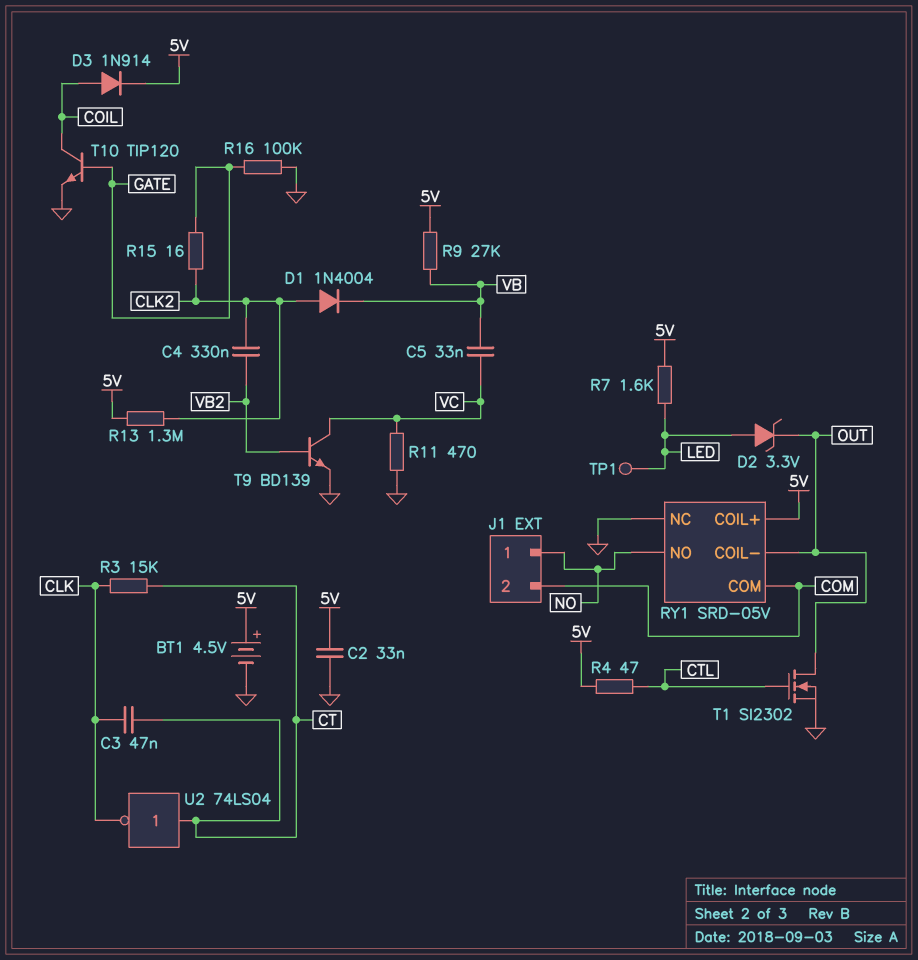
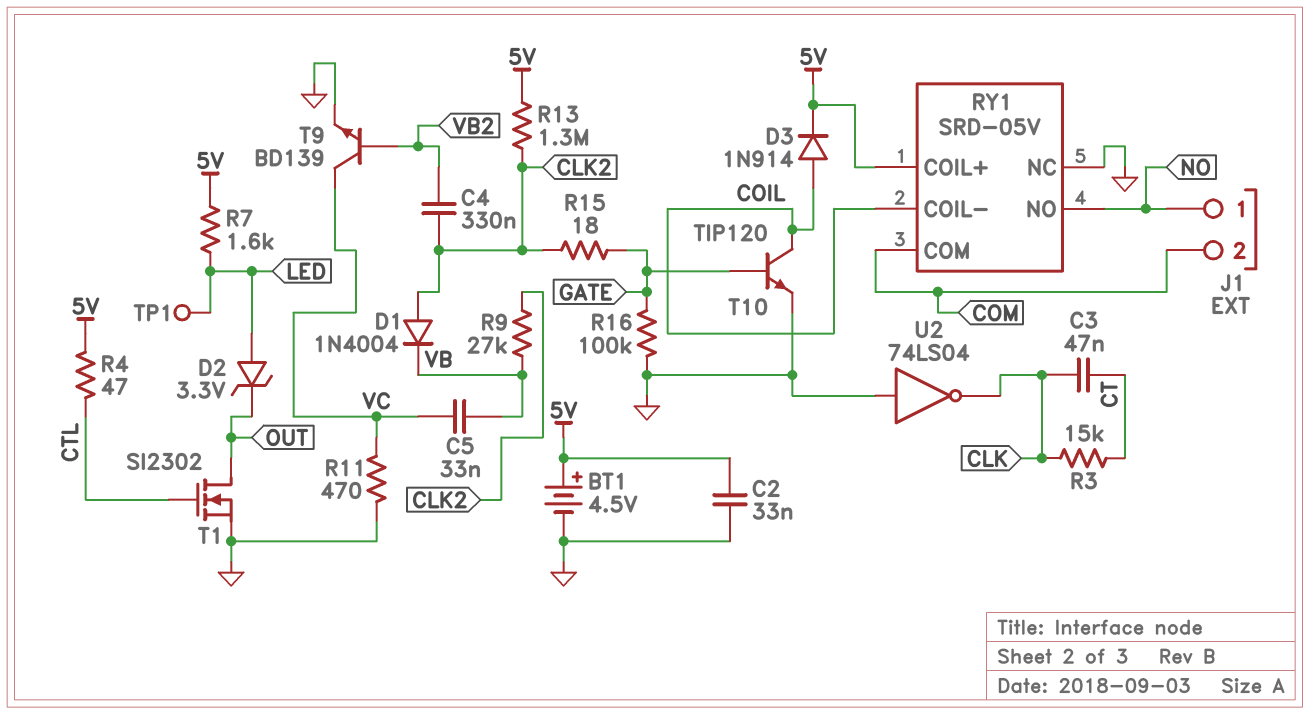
R9: 27k (5V, VB) -> 27k (CLK2, VB)
R15: 16 (CLK2, GATE) -> 18 (CLK2, GATE)
RY1 pin COIL-: OUT -> COIL
U2: NOT 74LS04 (in CT, out CLK) -> NOT 74LS04 (in GND, out CLK)

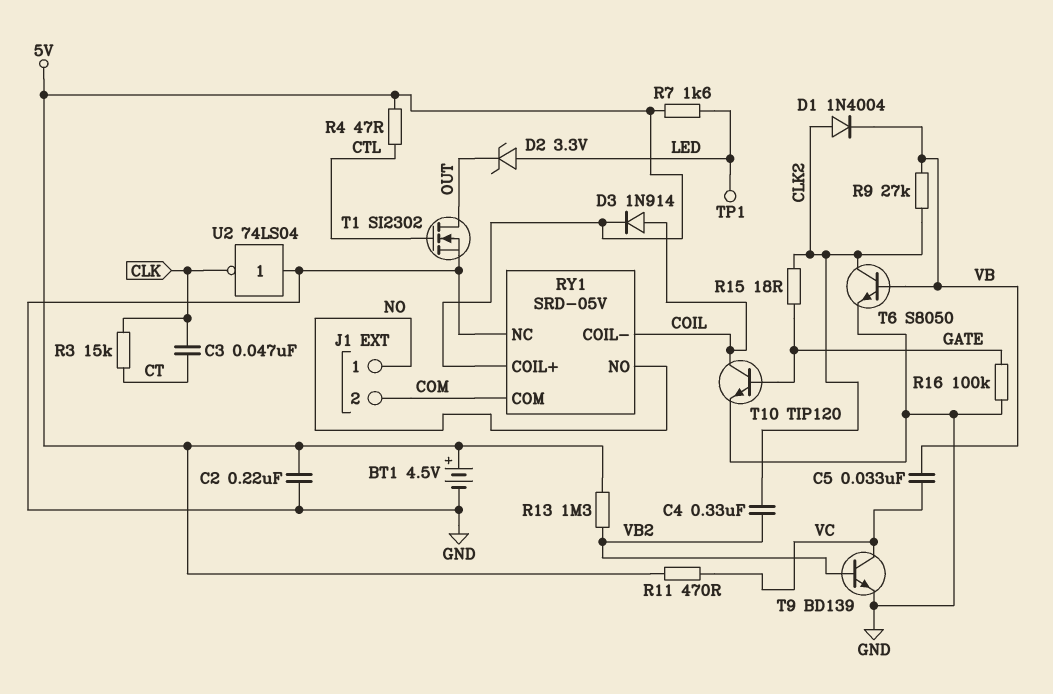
C2: 33nF (5V, GND) -> 220nF (5V, GND)
R11: 470 (GND, VC) -> 470 (5V, VC)
R13: 1.3M (5V, CLK2) -> 1.3M (5V, VB2)
T6: none -> NPN S8050 (B VB, C CLK2, E GND)

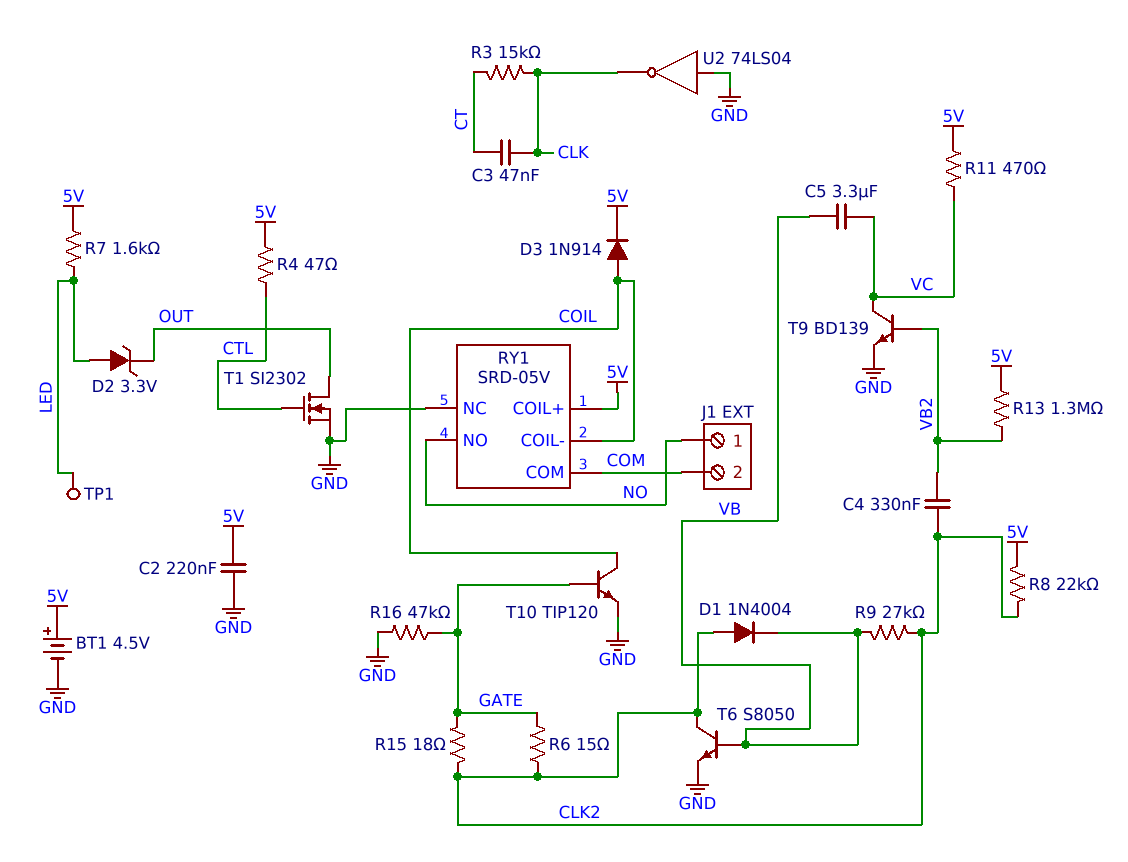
C5: 33nF (VB, VC) -> 3.3uF (VB, VC)
R6: none -> 15 (CLK2, GATE)
R8: none -> 22k (5V, CLK2)
R16: 100k (GATE, GND) -> 47k (GATE, GND)

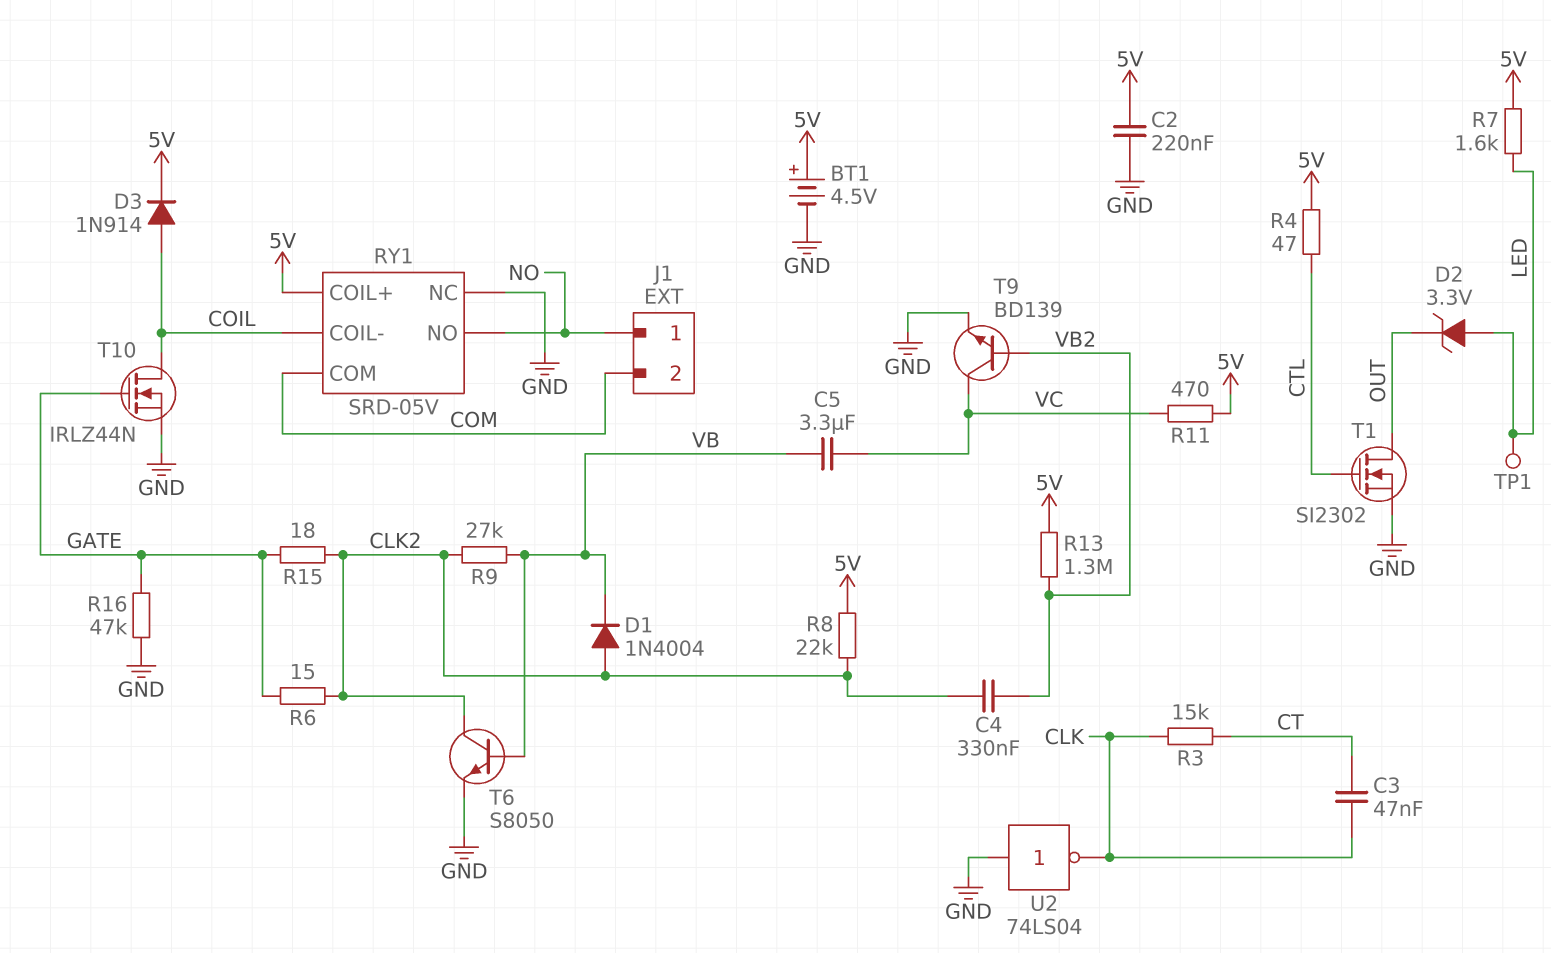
T10: NPN TIP120 (B GATE, C COIL, E GND) -> NMOS IRLZ44N (G GATE, D COIL, S GND)

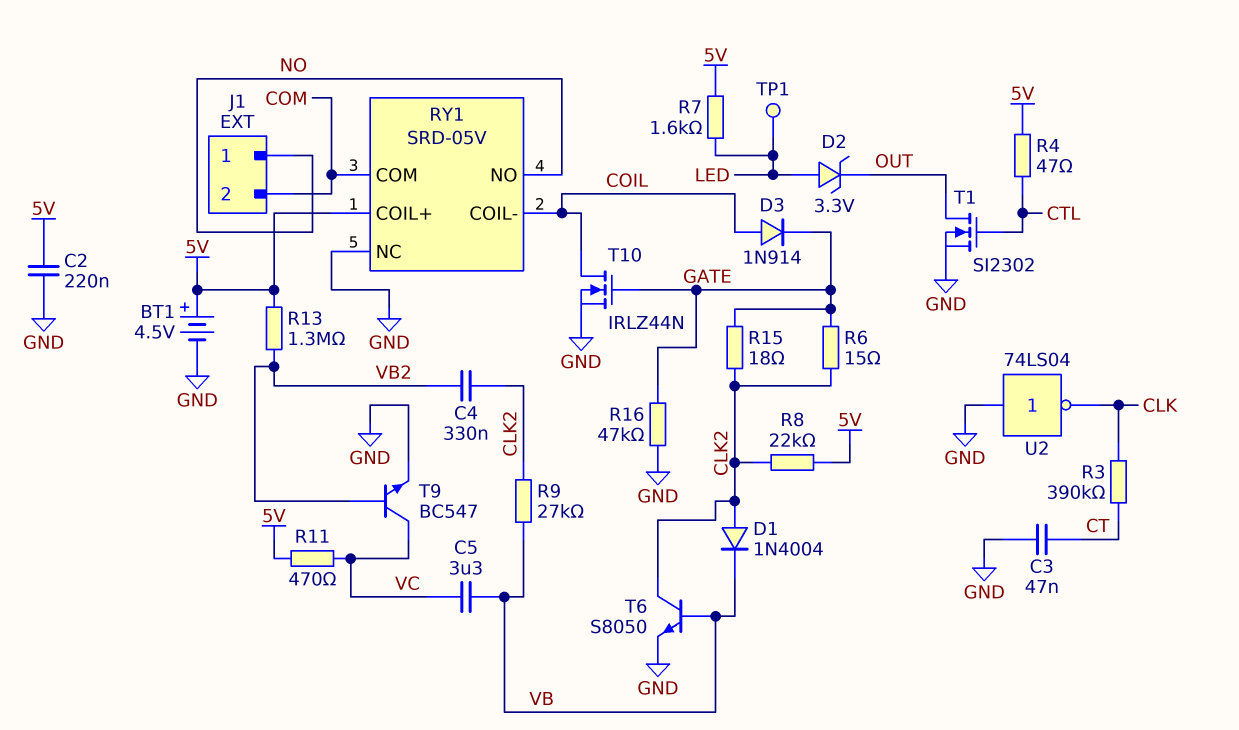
C3: 47nF (CLK, CT) -> 47nF (CT, GND)
D3: diode 1N914 (A COIL, K 5V) -> diode 1N914 (A COIL, K GATE)
R3: 15k (CLK, CT) -> 390k (CLK, CT)
T9: NPN BD139 (B VB2, C VC, E GND) -> NPN BC547 (B VB2, C VC, E GND)

